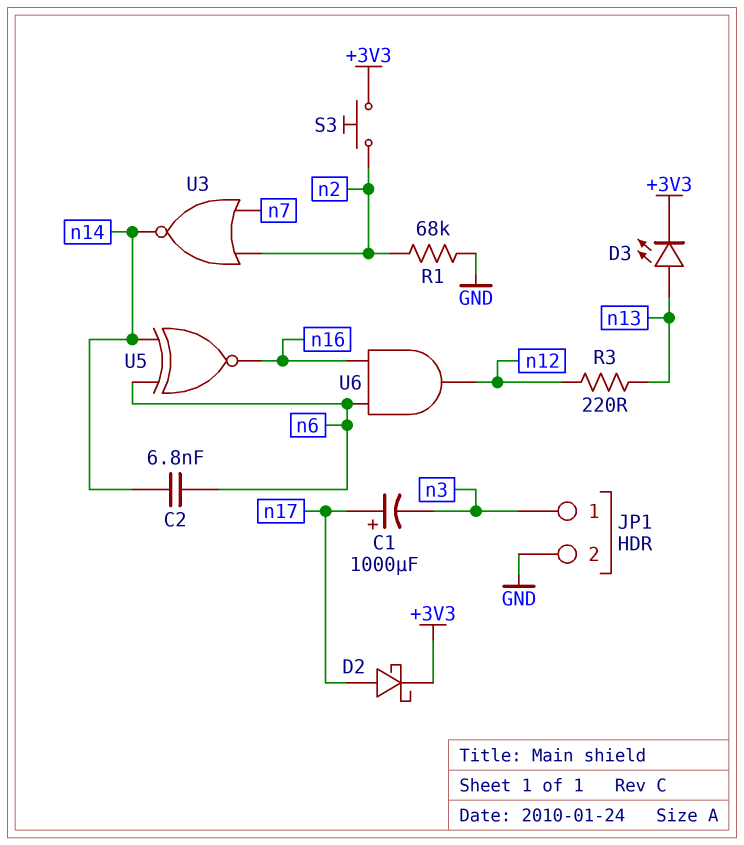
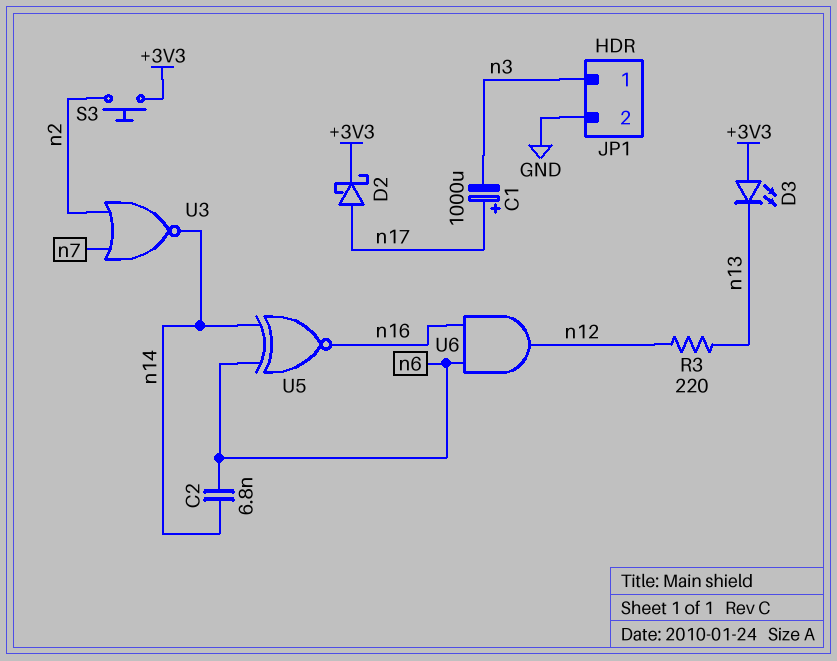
D3: LED (A n13, K +3V3) -> LED (A +3V3, K n13)
R1: 68k (GND, n2) -> none

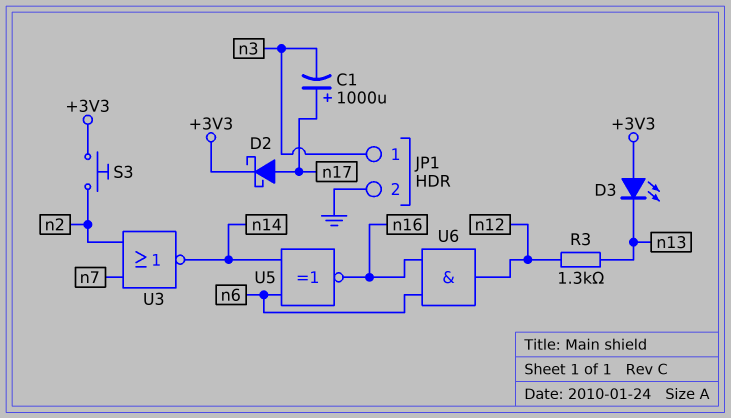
C2: 6.8nF (n6, n14) -> none
R3: 220 (n12, n13) -> 1.3k (n12, n13)

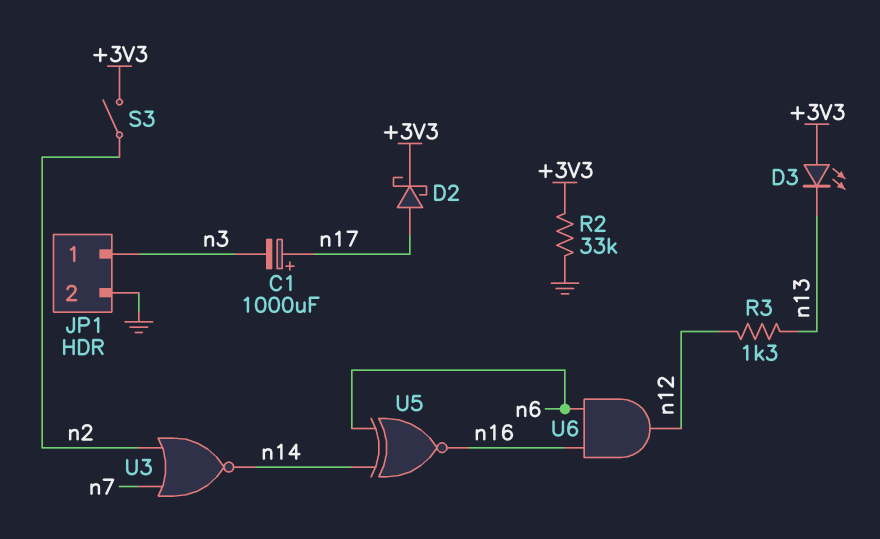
R2: none -> 33k (+3V3, GND)
S3: button (+3V3, n2) -> switch (+3V3, n2)

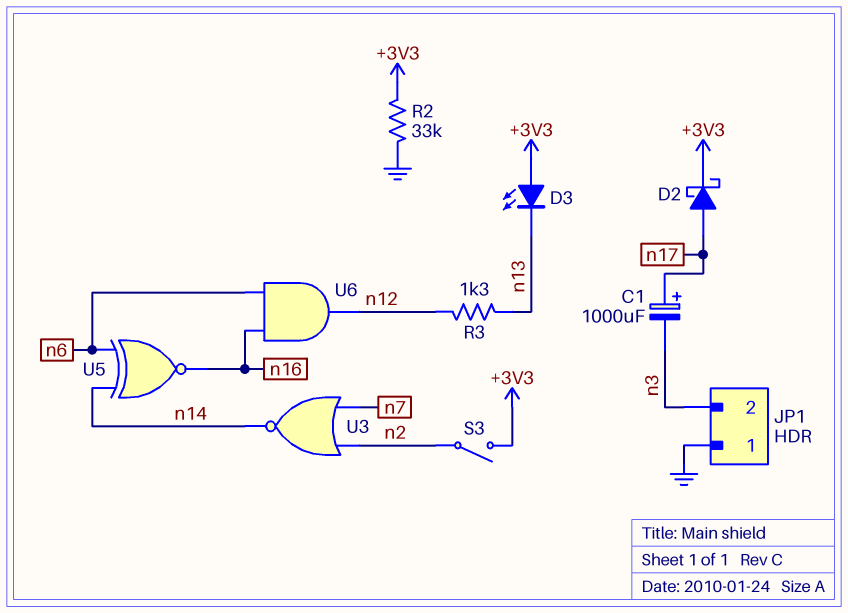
JP1 pin 1: n3 -> GND
JP1 pin 2: GND -> n3

